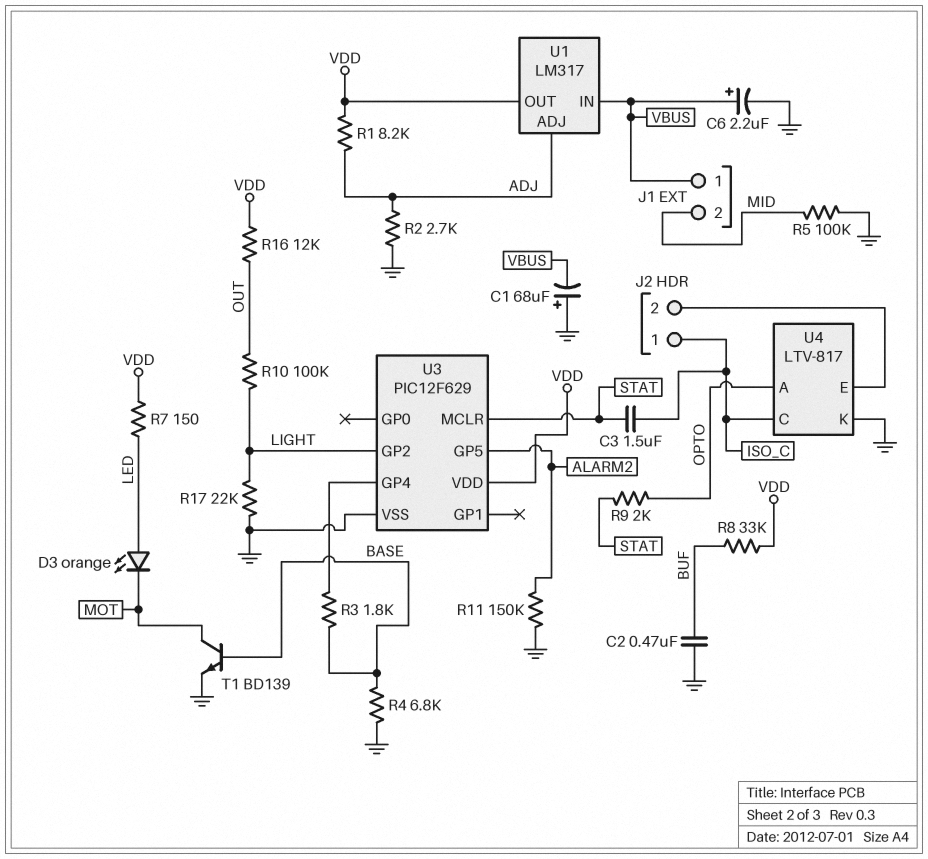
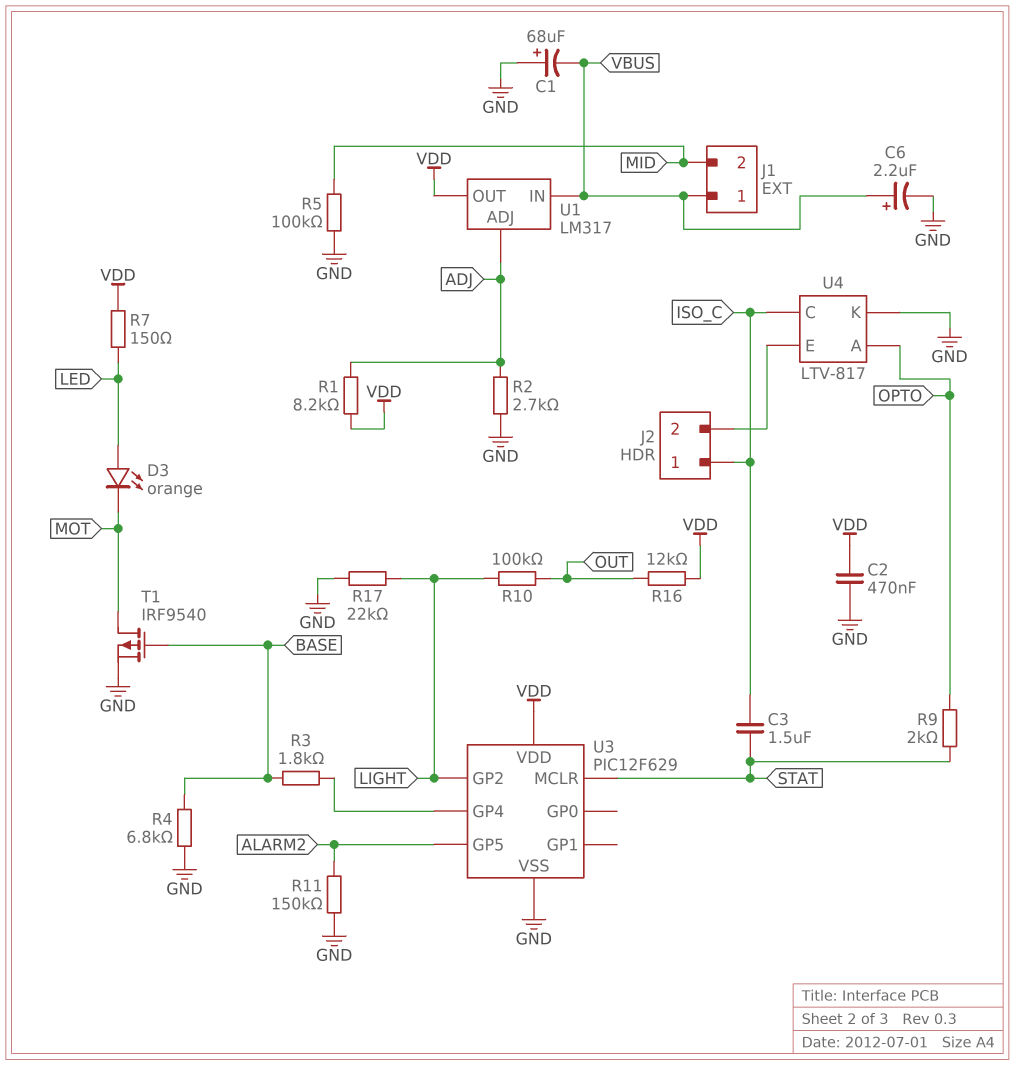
C2: 470nF (BUF, GND) -> 470nF (GND, VDD)
R8: 33k (BUF, VDD) -> none
T1: NPN BD139 (B BASE, C MOT, E GND) -> PMOS IRF9540 (G BASE, D MOT, S GND)

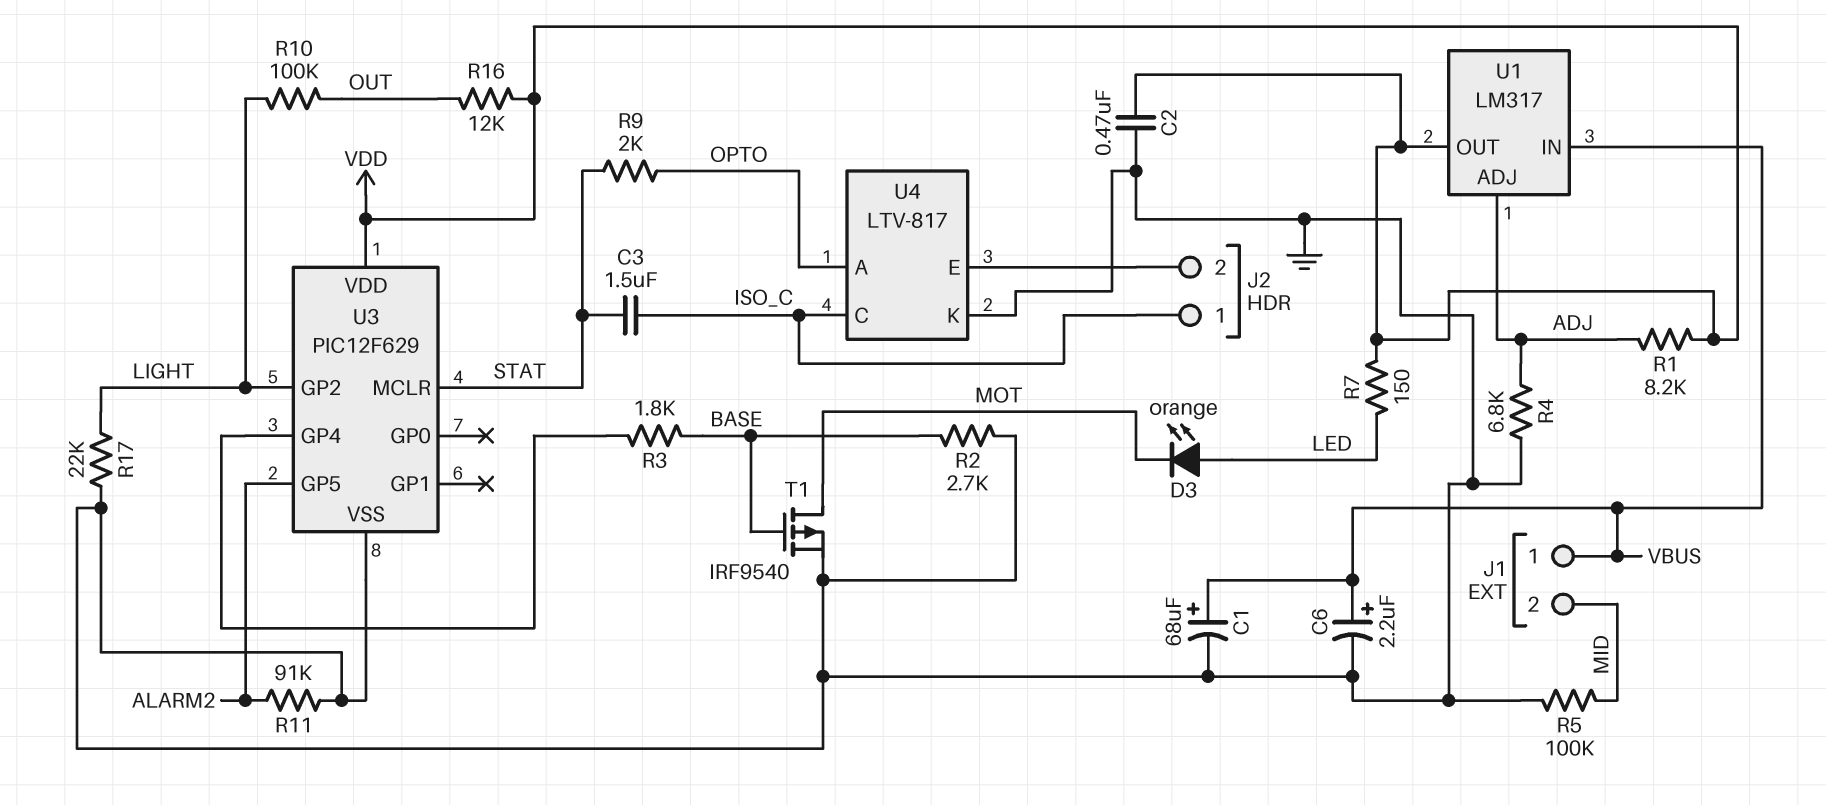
C1: 68uF (plus GND, minus VBUS) -> 68uF (plus VBUS, minus GND)
R2: 2.7k (ADJ, GND) -> 2.7k (BASE, GND)
R4: 6.8k (BASE, GND) -> 6.8k (ADJ, GND)
R11: 150k (ALARM2, GND) -> 91k (ALARM2, GND)

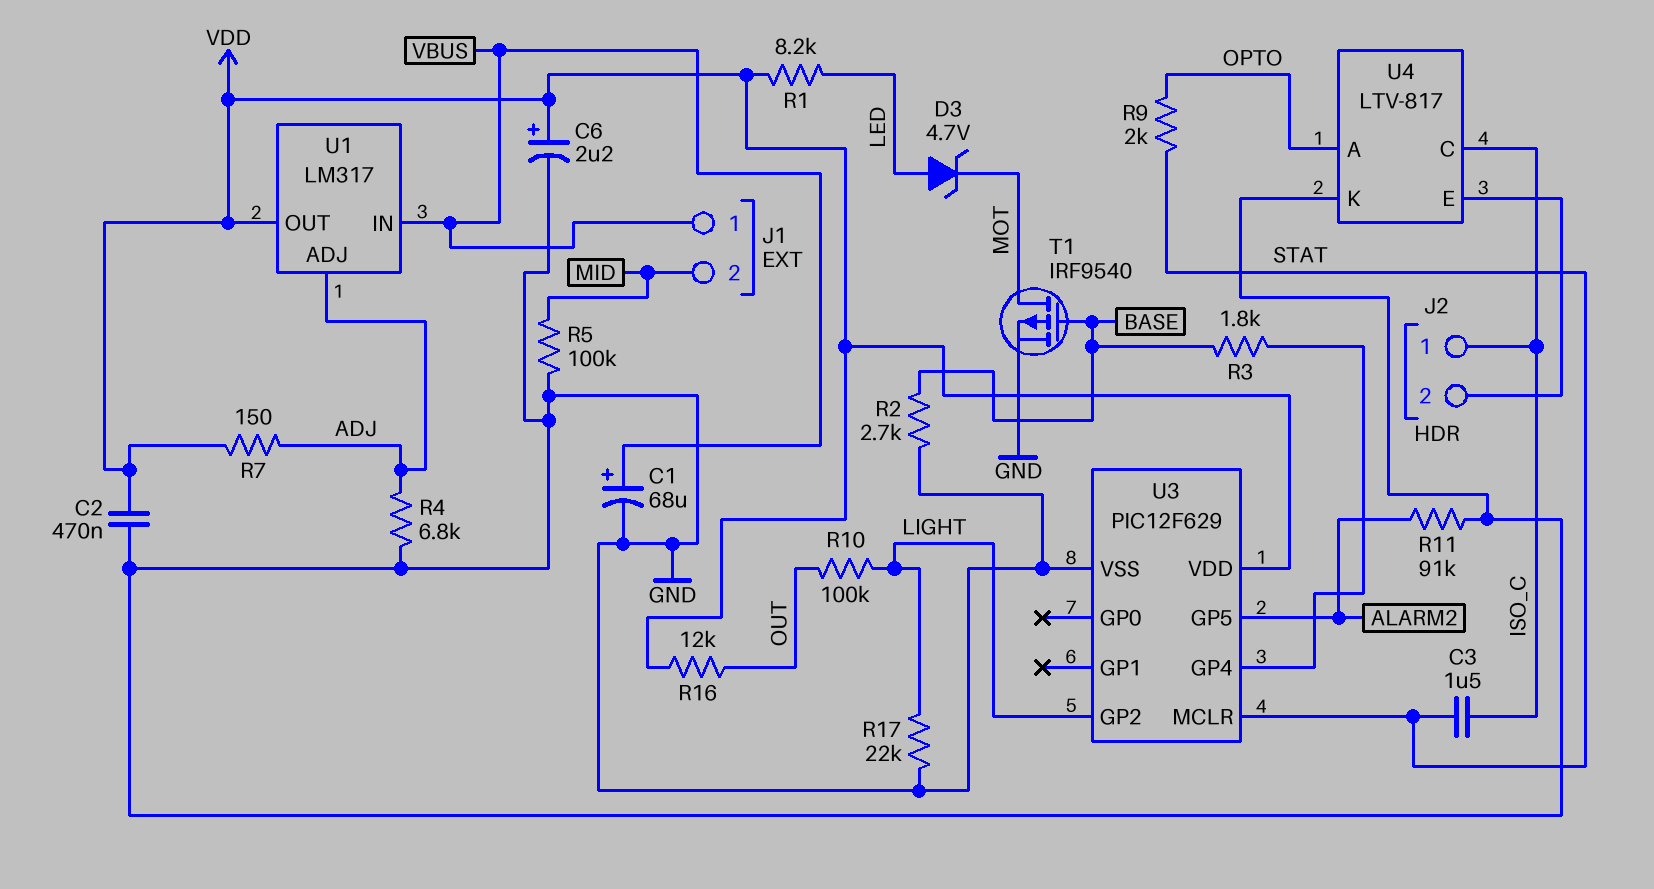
C6: 2.2uF (plus VBUS, minus GND) -> 2.2uF (plus VDD, minus GND)
D3: LED orange (A LED, K MOT) -> zener 4.7V (A LED, K MOT)
R1: 8.2k (ADJ, VDD) -> 8.2k (LED, VDD)
R7: 150 (LED, VDD) -> 150 (ADJ, VDD)

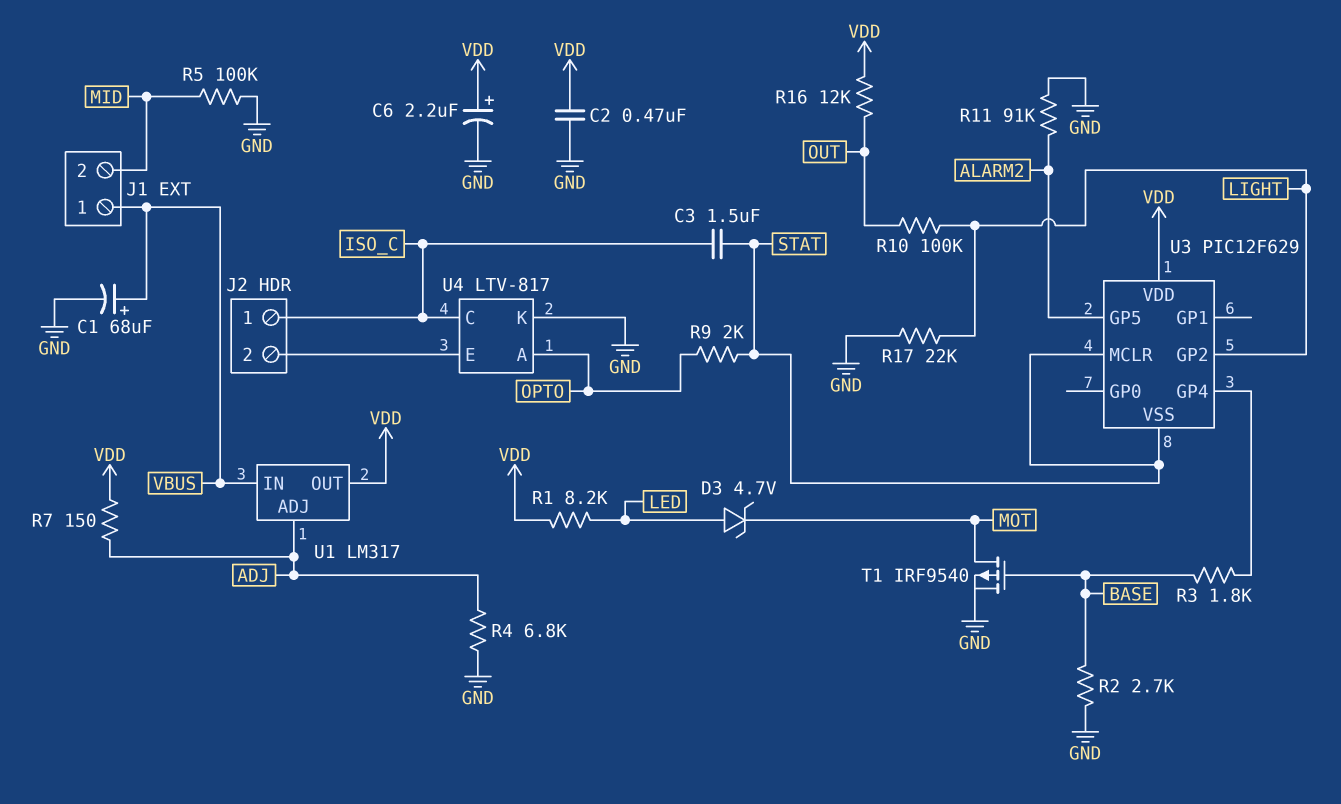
U3 pin VSS: GND -> STAT

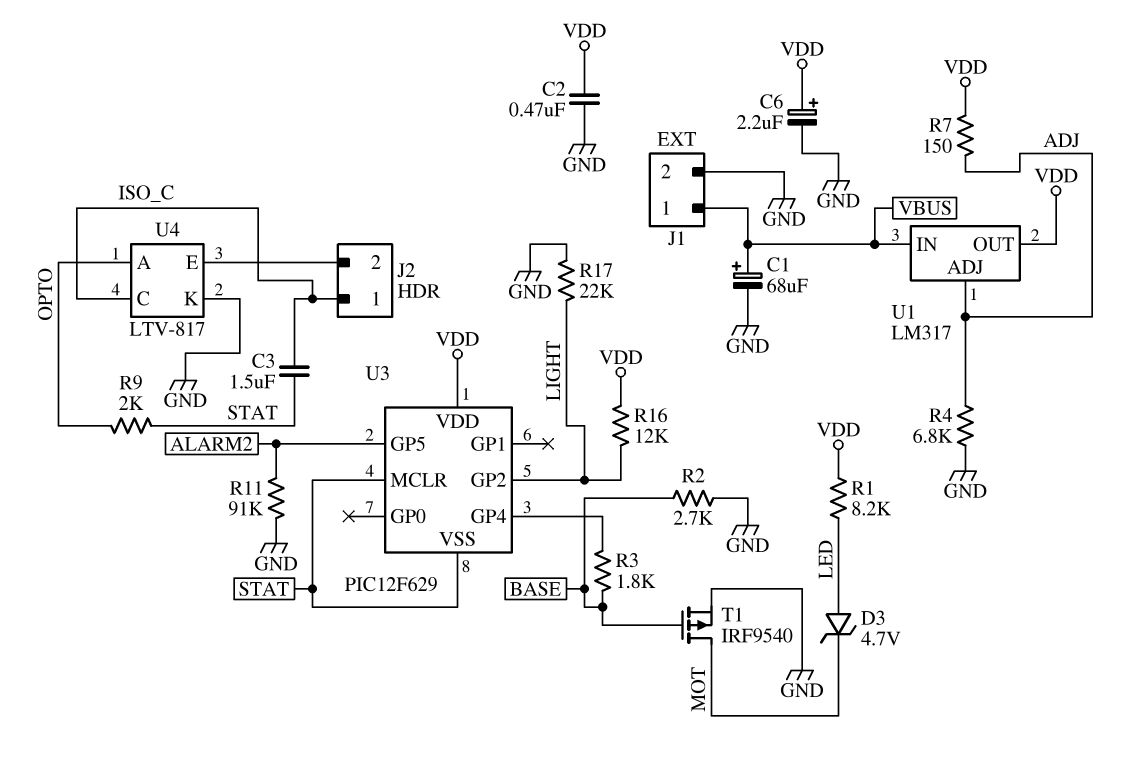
J1 pin 2: MID -> GND
R5: 100k (GND, MID) -> none
R10: 100k (LIGHT, OUT) -> none
R16: 12k (OUT, VDD) -> 12k (LIGHT, VDD)

